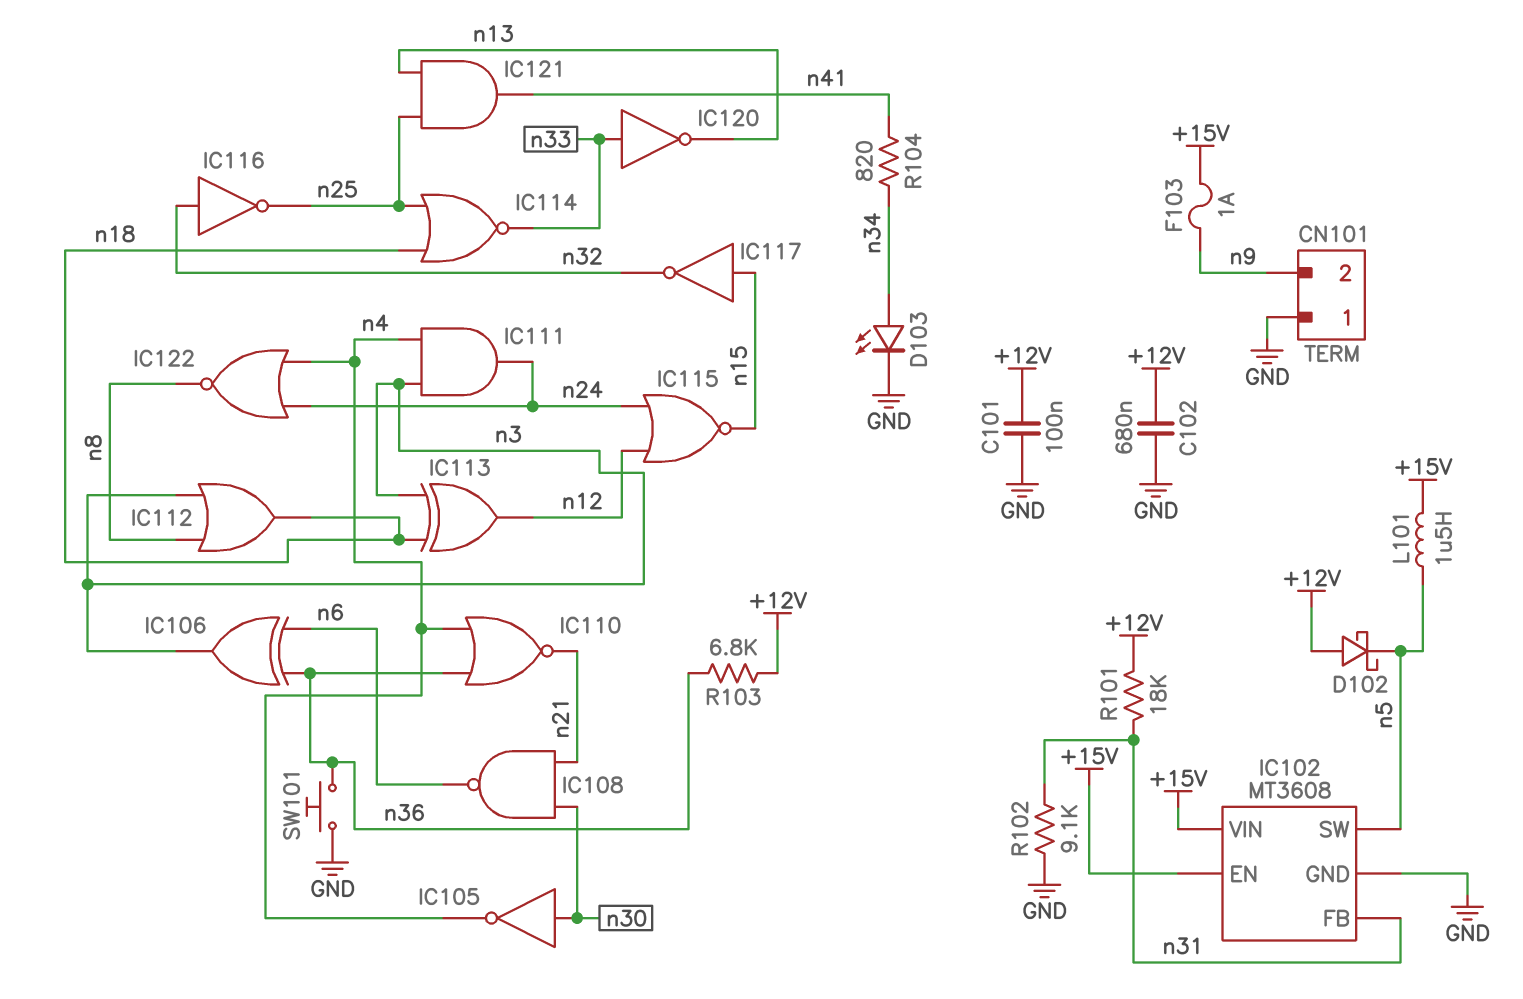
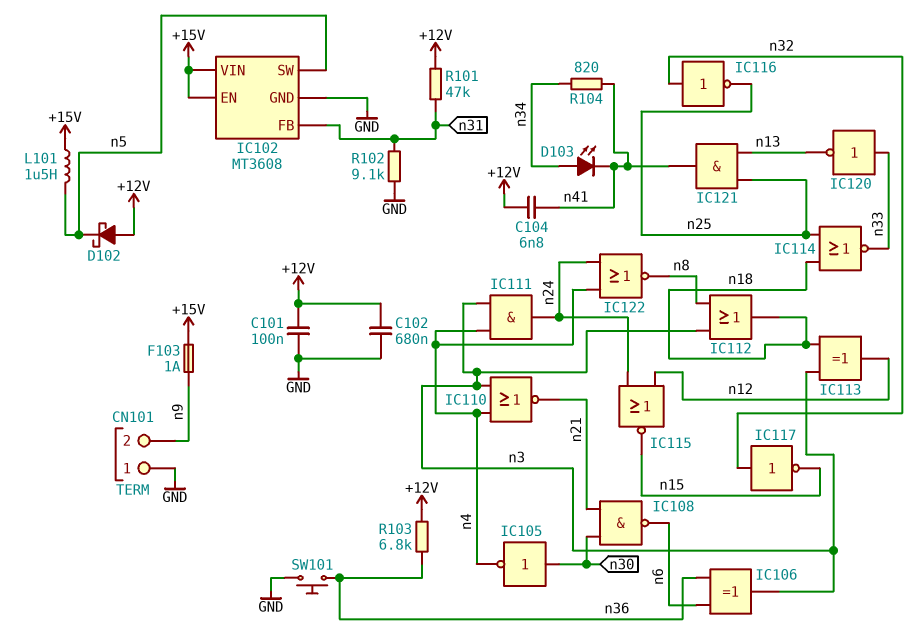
C104: none -> 6.8nF (+12V, n41)
D103: LED (A n34, K GND) -> LED (A n34, K n41)
IC110: NOR (in n4, in n36, out n21) -> NOR (in n3, in n4, out n21)
IC117: NOT (in n15, out n32) -> NOT (in n32, out n15)
R101: 18k (+12V, n31) -> 47k (+12V, n31)

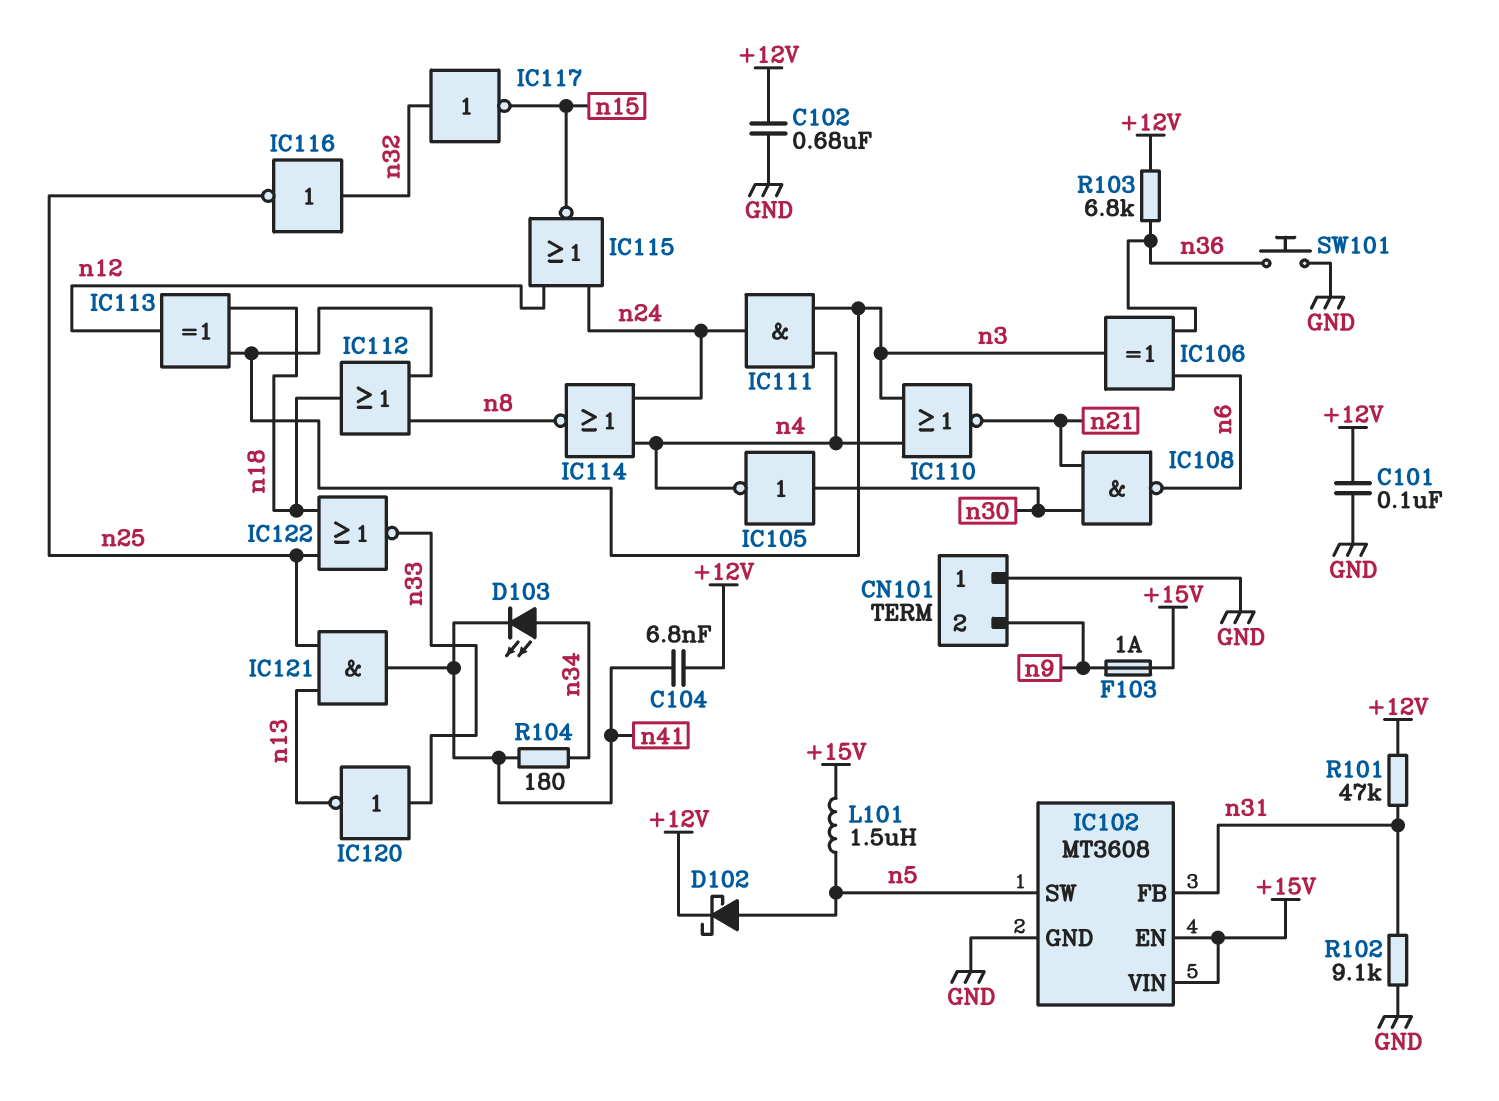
D102: schottky (A +12V, K n5) -> schottky (A n5, K +12V)
IC114: NOR (in n18, in n25, out n33) -> NOR (in n4, in n24, out n8)
IC122: NOR (in n4, in n24, out n8) -> NOR (in n18, in n25, out n33)
R104: 820 (n34, n41) -> 180 (n34, n41)

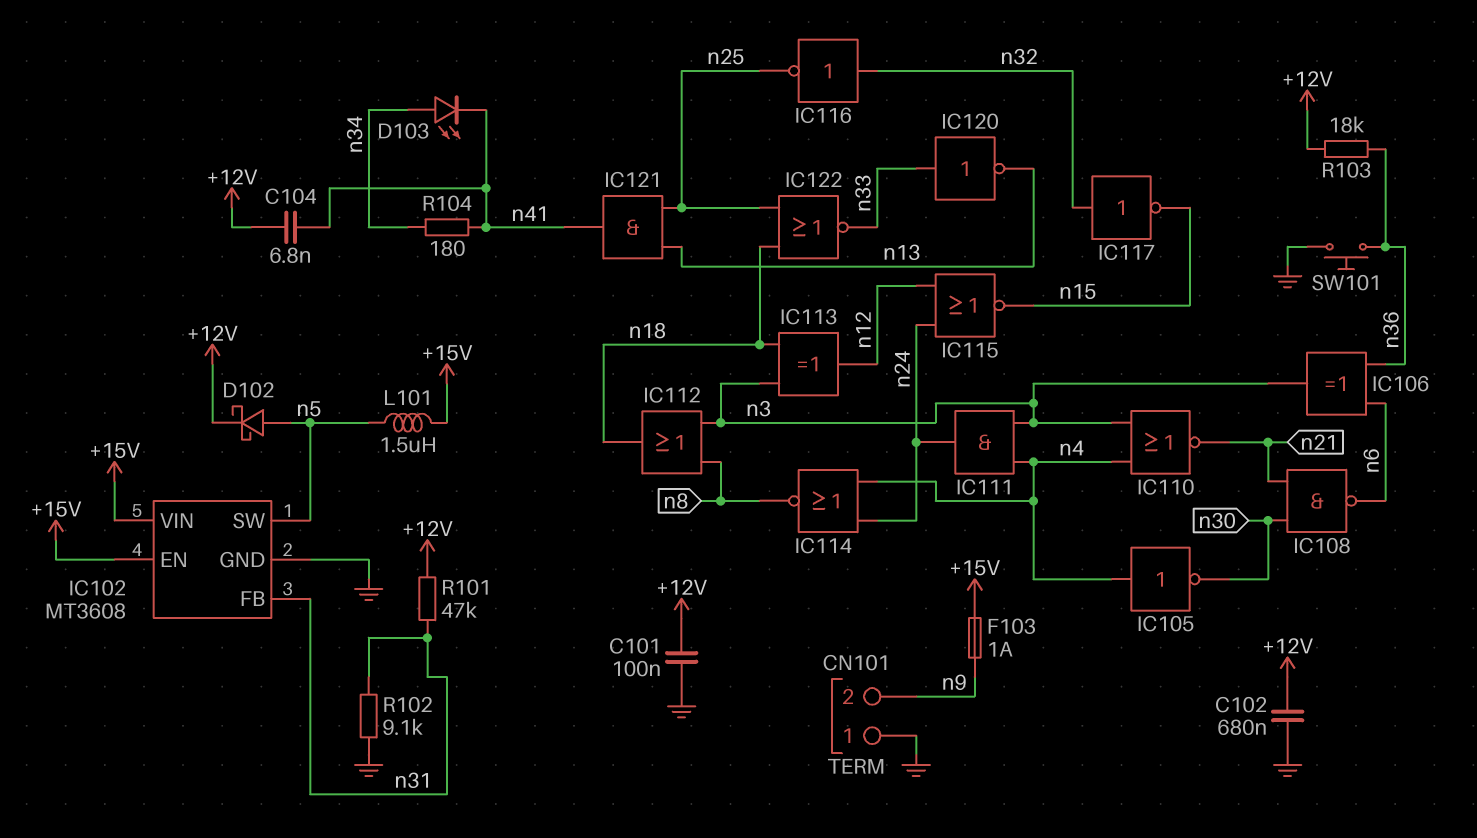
IC105: NOT (in n30, out n4) -> NOT (in n4, out n30)
R103: 6.8k (+12V, n36) -> 18k (+12V, n36)

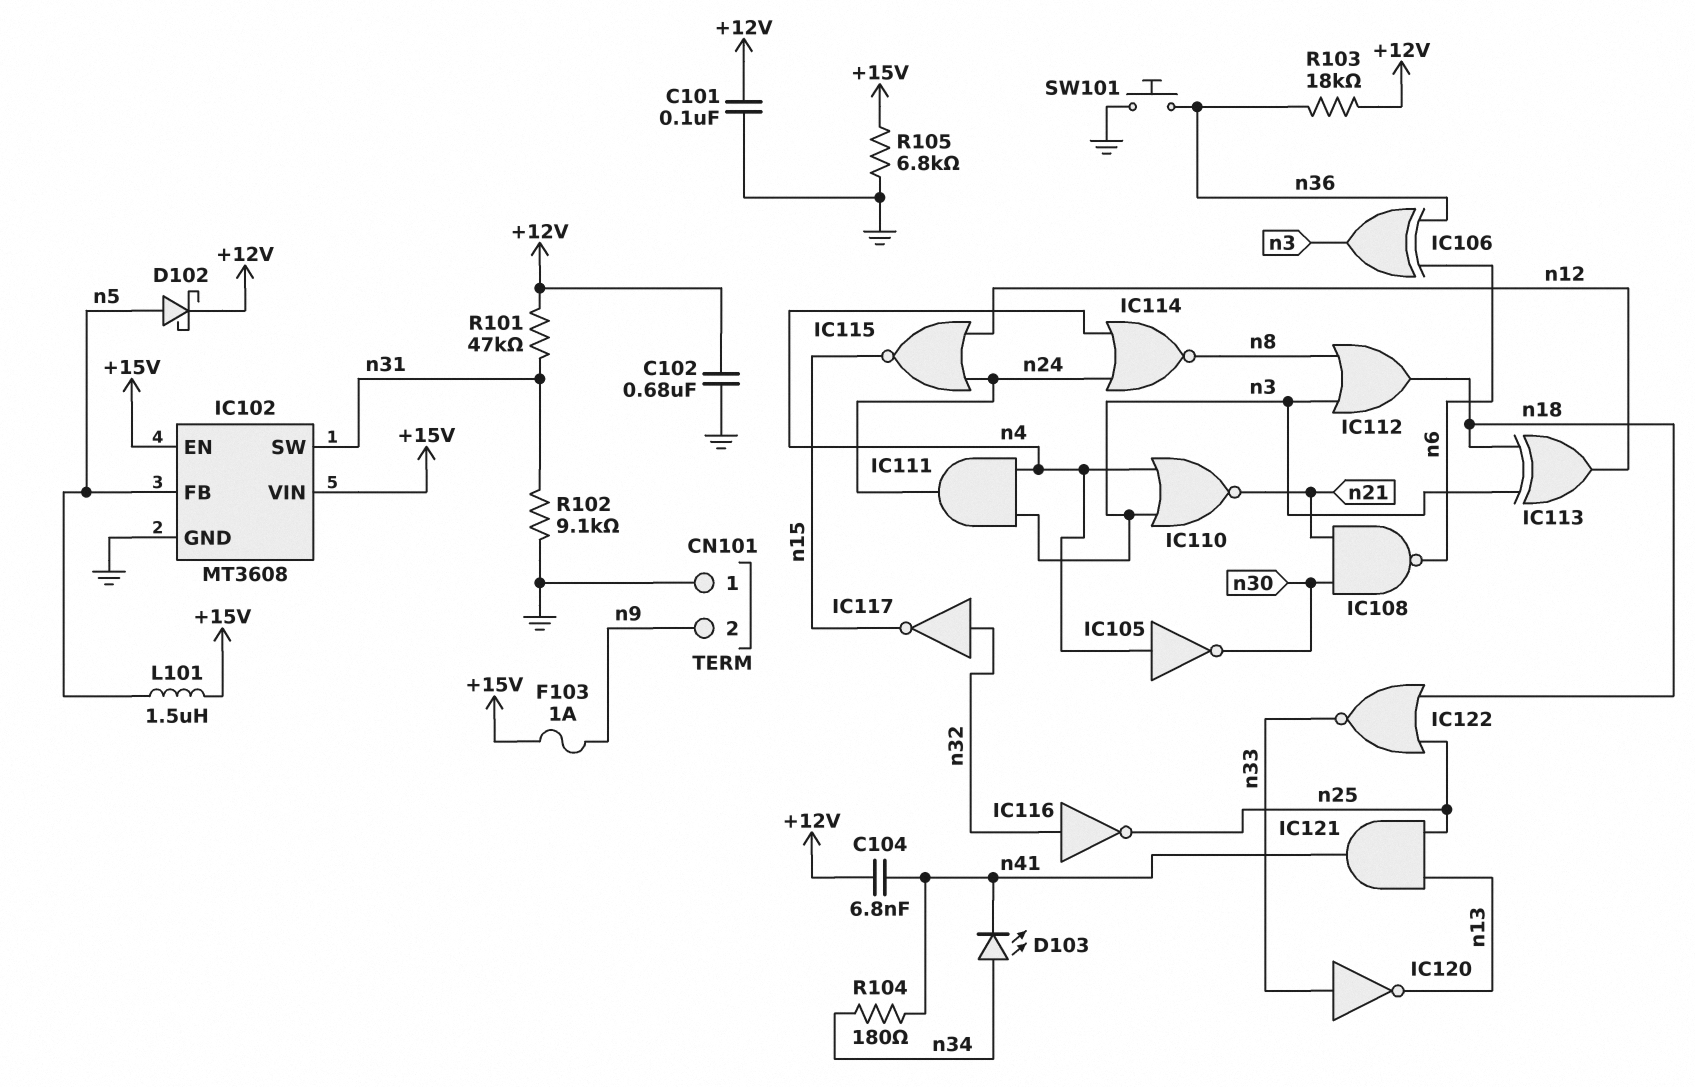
IC102 pin FB: n31 -> n5
IC102 pin SW: n5 -> n31
R105: none -> 6.8k (+15V, GND)

